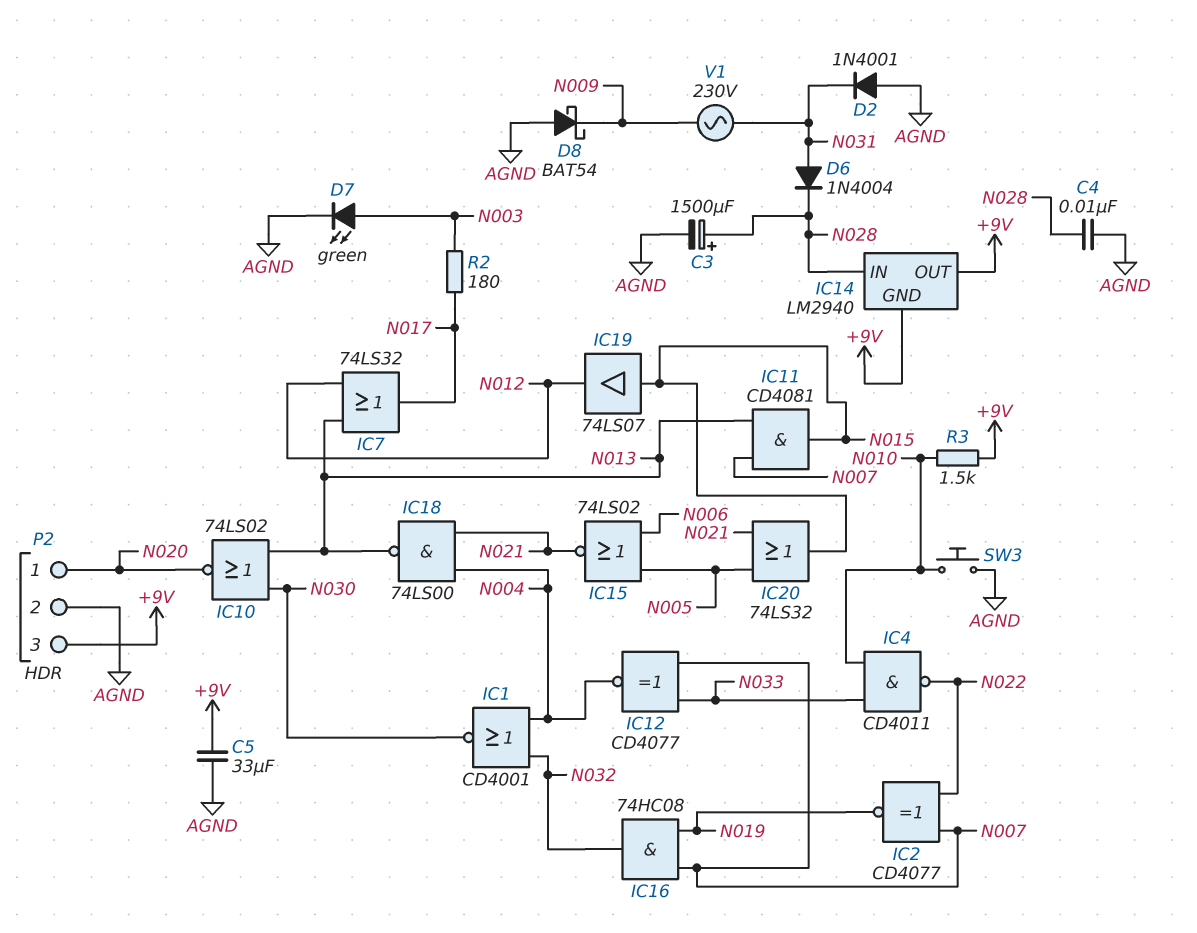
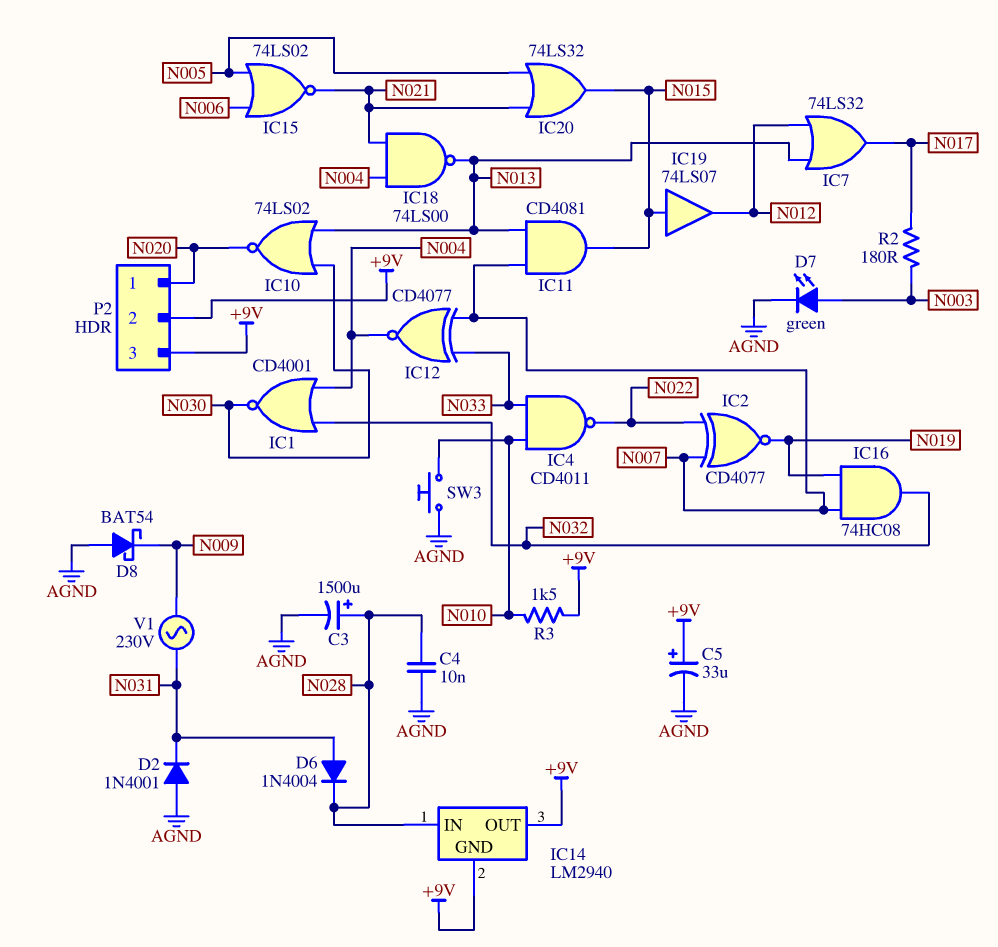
C5: 33uF (+9V, AGND) -> 33uF (plus +9V, minus AGND)
P2 pin 2: AGND -> +9V

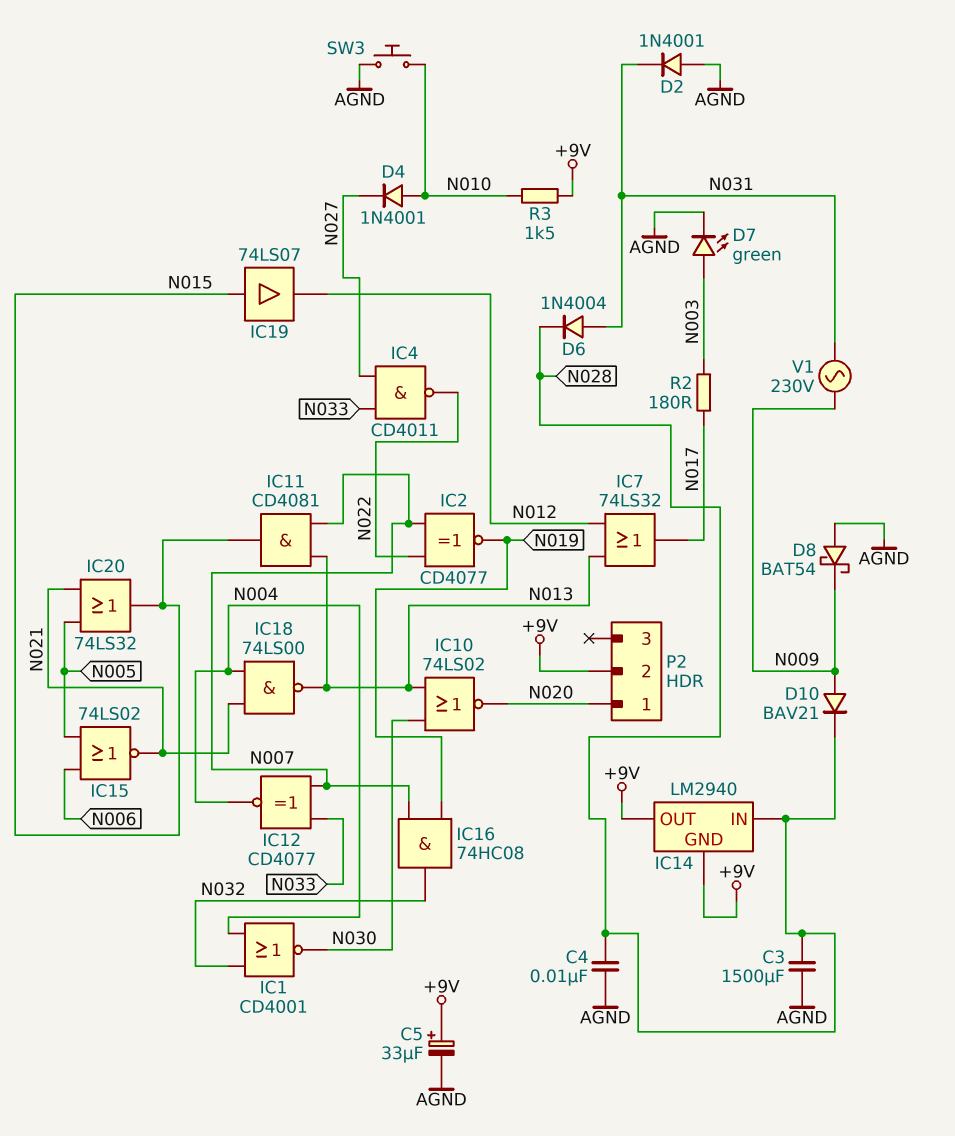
C3: 1500uF (plus N028, minus AGND) -> 1500uF (AGND, N028)
D4: none -> diode 1N4001 (A N010, K N027)
D10: none -> diode BAV21 (A N009, K N028)
IC4: NAND CD4011 (in N010, in N033, out N022) -> NAND CD4011 (in N027, in N033, out N022)
P2 pin 3: +9V -> none

